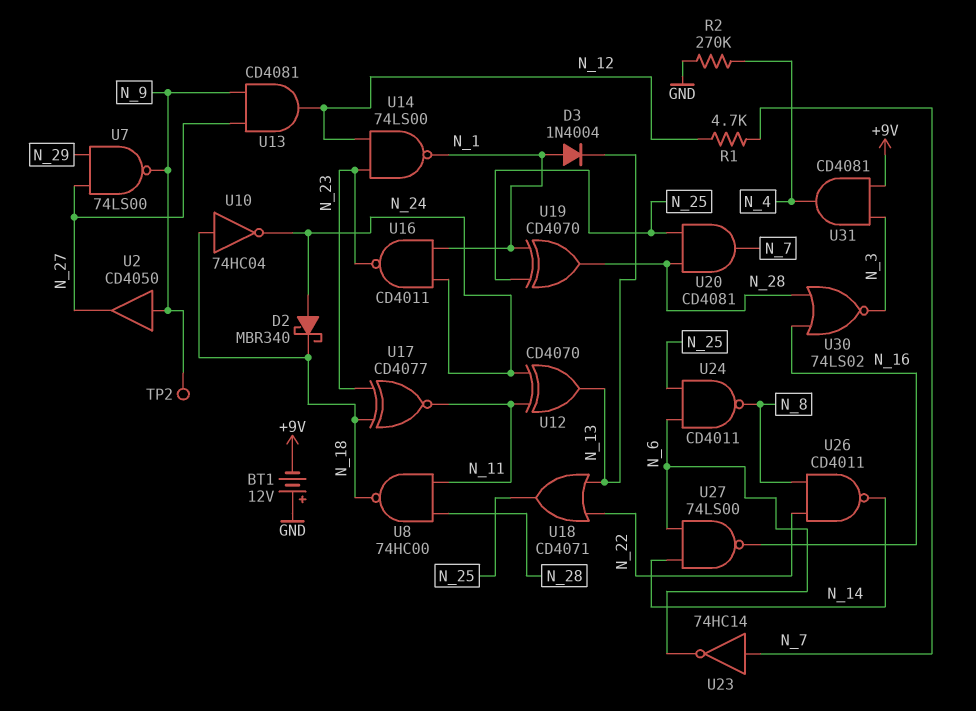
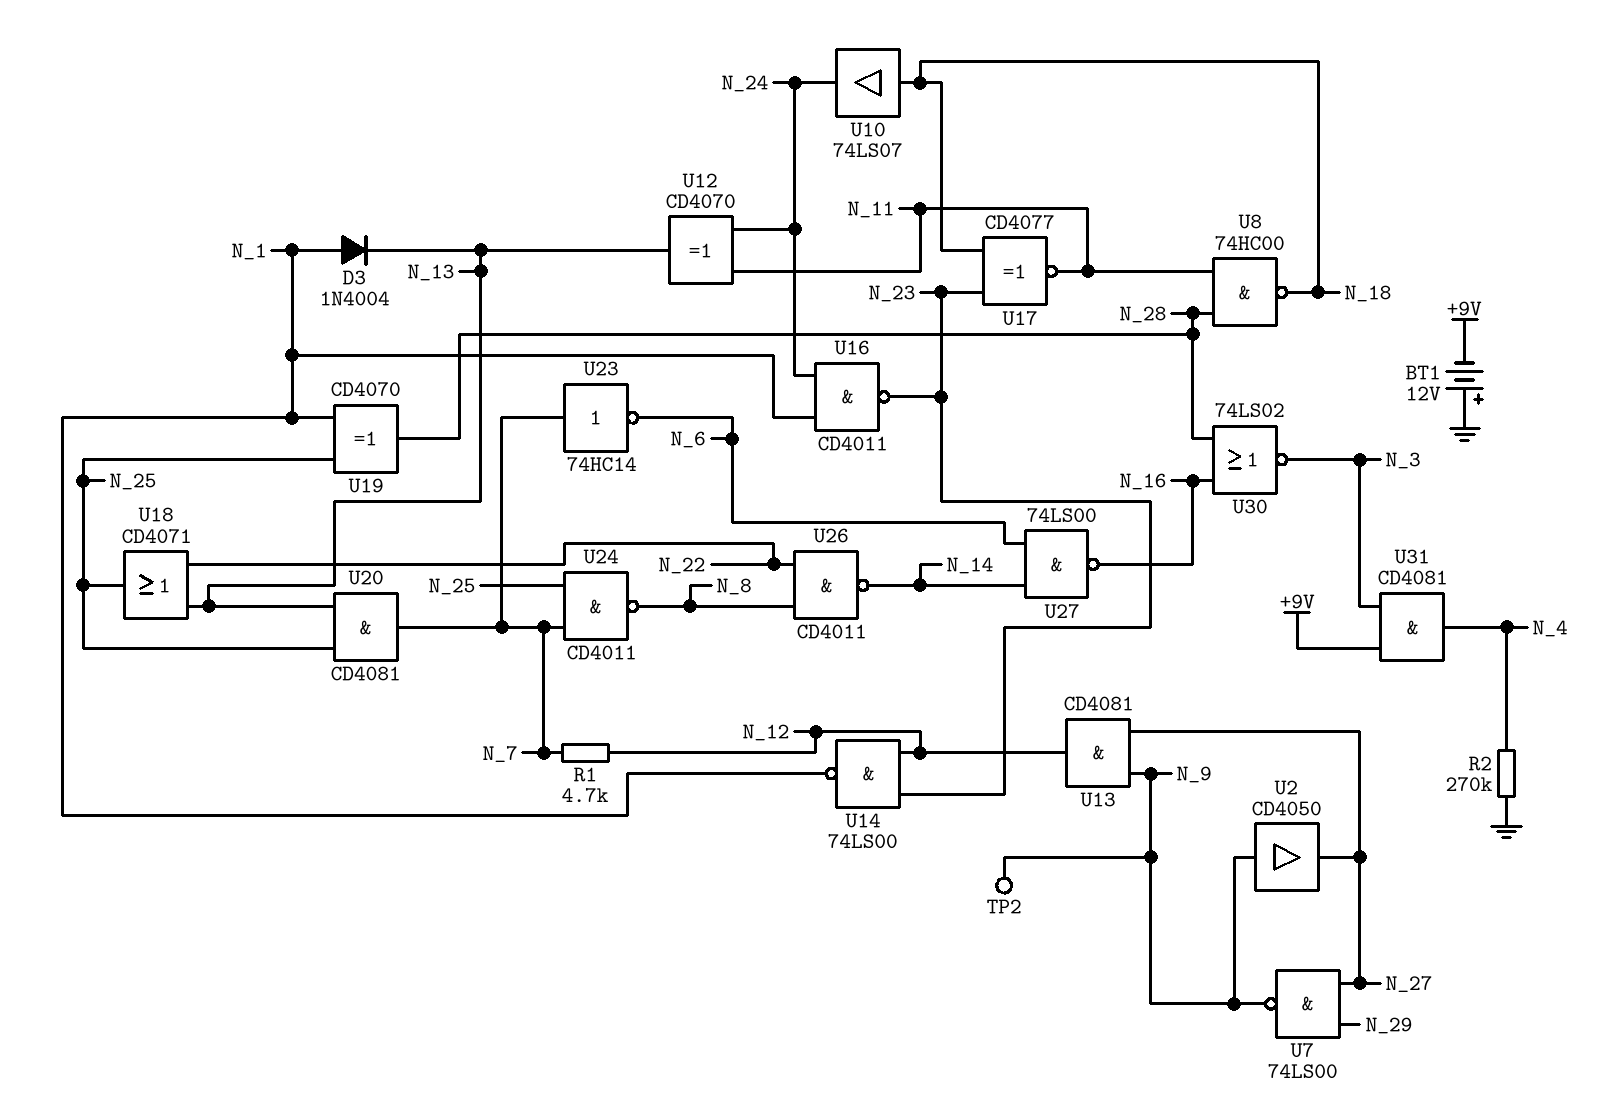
D2: schottky MBR340 (A N_24, K N_18) -> none
U10: NOT 74HC04 (in N_18, out N_24) -> buffer 74LS07 (in N_18, out N_24)
U20: AND CD4081 (in N_25, in N_28, out N_7) -> AND CD4081 (in N_13, in N_25, out N_7)
U24: NAND CD4011 (in N_6, in N_25, out N_8) -> NAND CD4011 (in N_7, in N_25, out N_8)

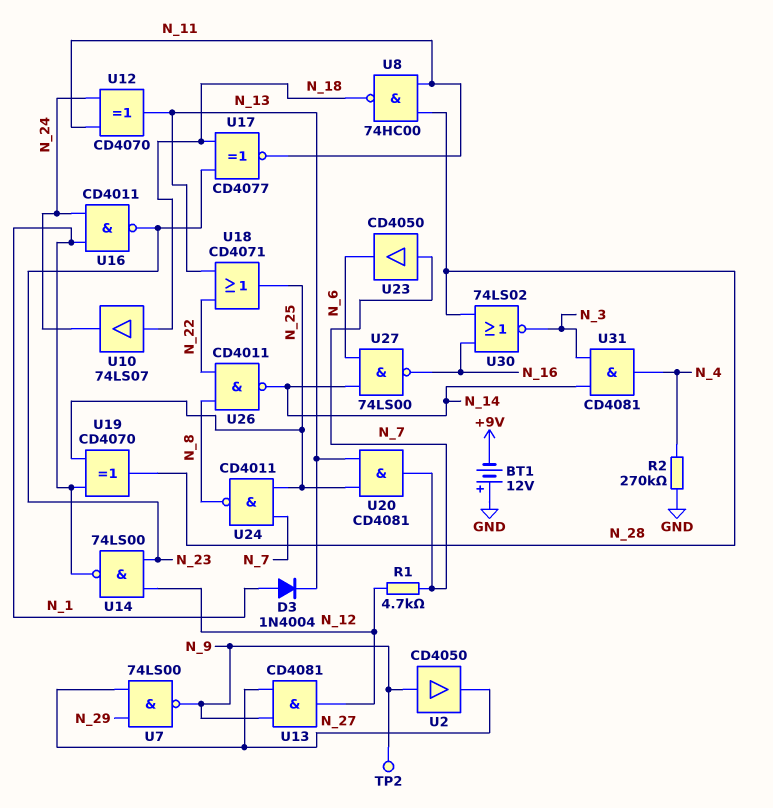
U23: NOT 74HC14 (in N_7, out N_6) -> buffer CD4050 (in N_7, out N_6)
U31: AND CD4081 (in +9V, in N_3, out N_4) -> AND CD4081 (in N_3, in N_14, out N_4)

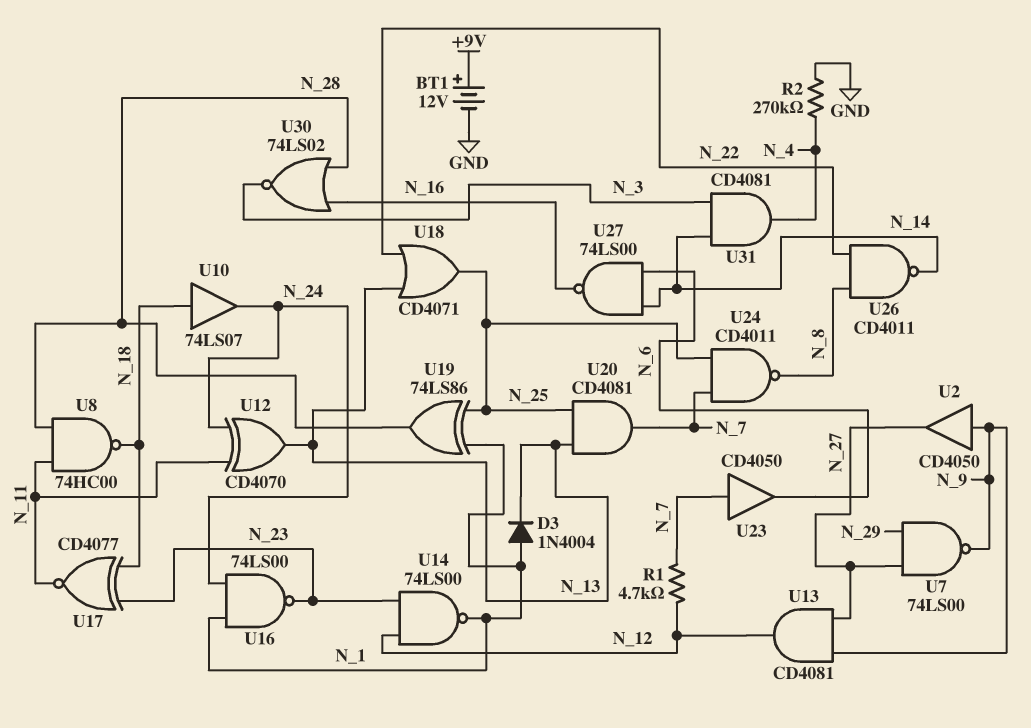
BT1: 12V (plus GND, minus +9V) -> 12V (plus +9V, minus GND)
TP2: test point (N_9) -> none
U16: NAND CD4011 (in N_1, in N_24, out N_23) -> NAND 74LS00 (in N_1, in N_24, out N_23)
U19: XOR CD4070 (in N_1, in N_25, out N_28) -> XOR 74LS86 (in N_1, in N_25, out N_28)

